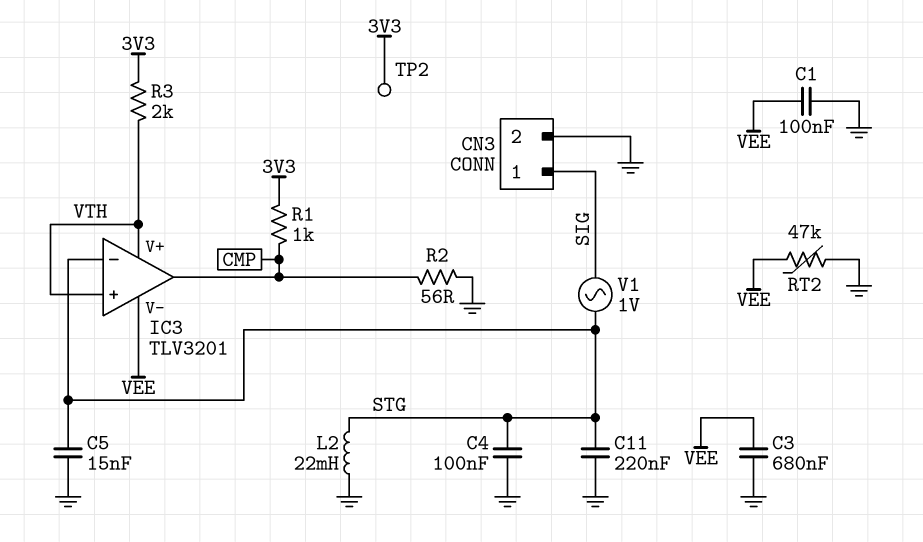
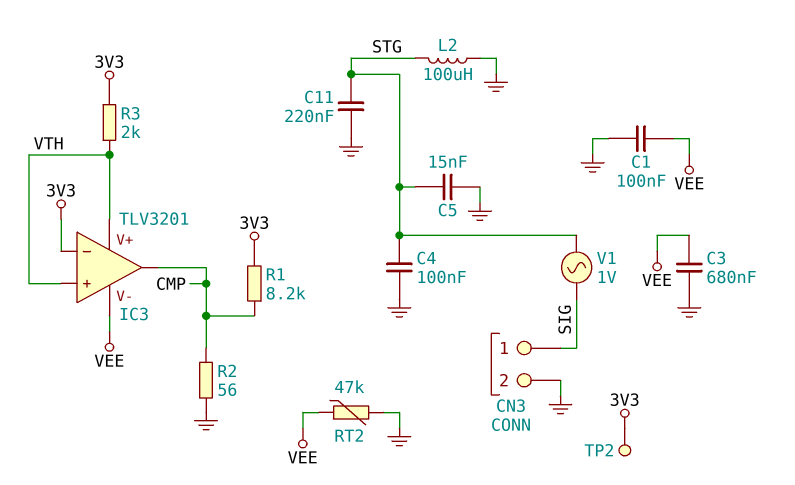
IC3 pin in-: STG -> 3V3
L2: 22mH (GND, STG) -> 100uH (GND, STG)
R1: 1k (3V3, CMP) -> 8.2k (3V3, CMP)

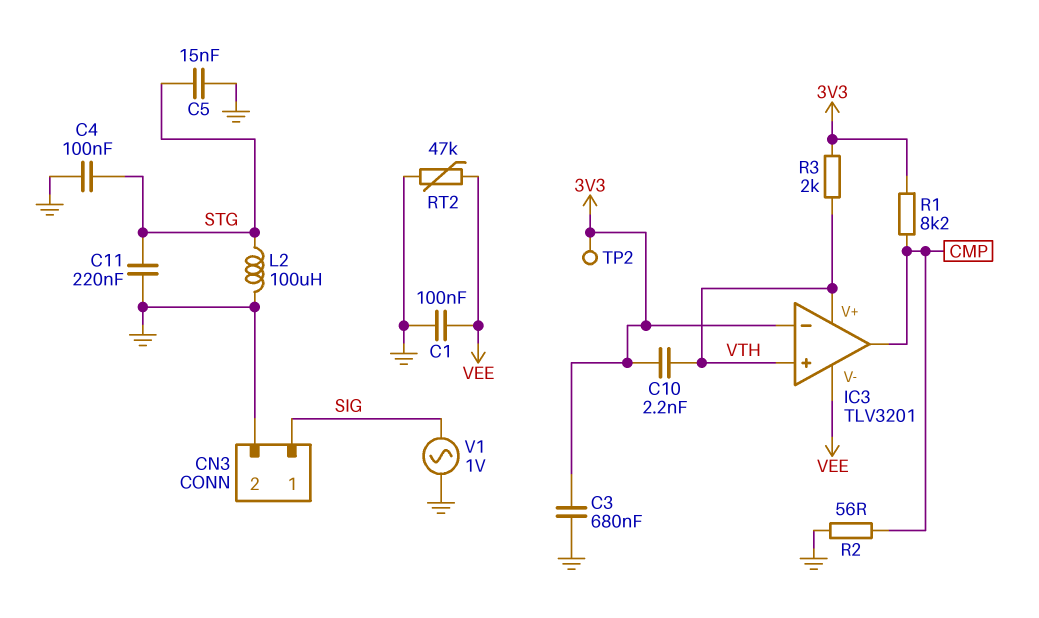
C3: 680nF (GND, VEE) -> 680nF (3V3, GND)
C10: none -> 2.2nF (3V3, VTH)
V1: AC 1V (SIG, STG) -> AC 1V (GND, SIG)

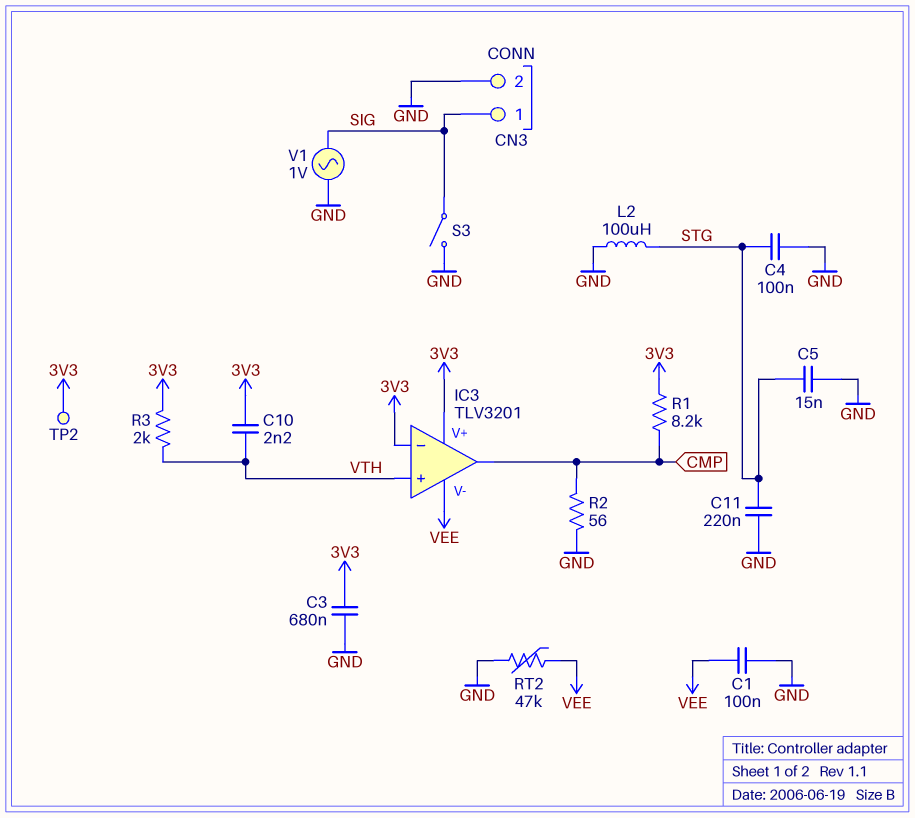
IC3 pin V+: VTH -> 3V3
S3: none -> switch (GND, SIG)

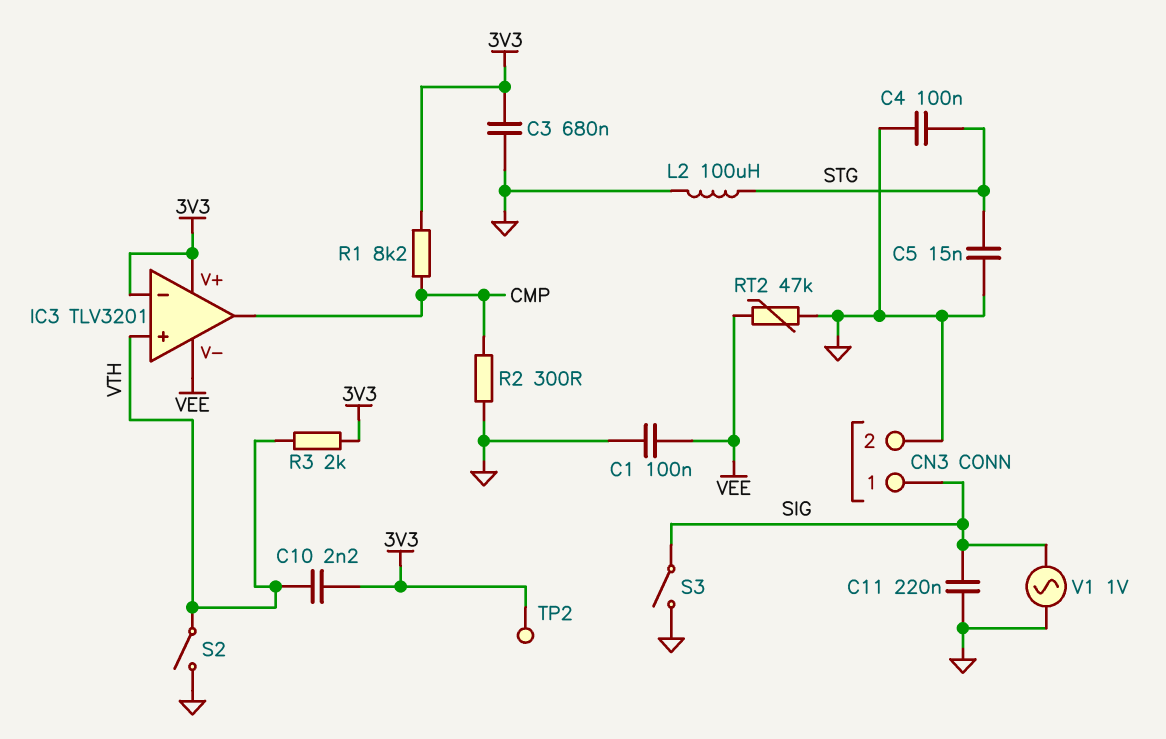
C11: 220nF (GND, STG) -> 220nF (GND, SIG)
R2: 56 (CMP, GND) -> 300 (CMP, GND)
S2: none -> switch (GND, VTH)

